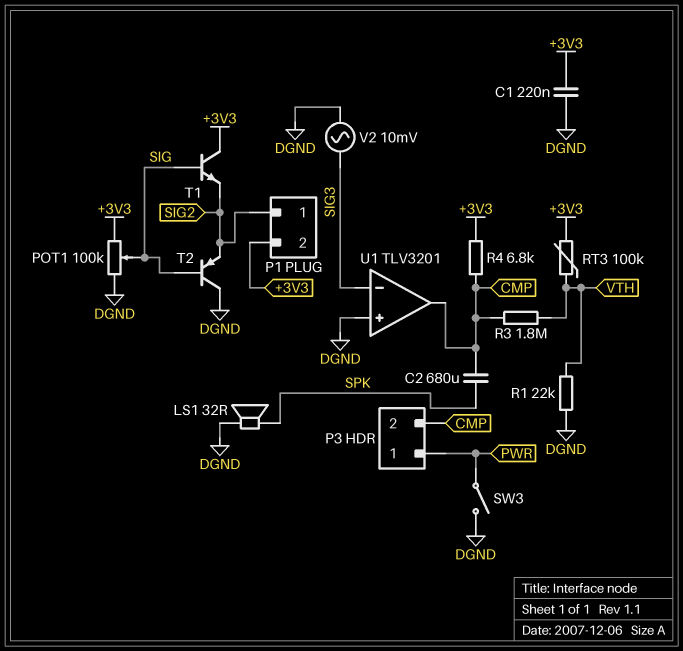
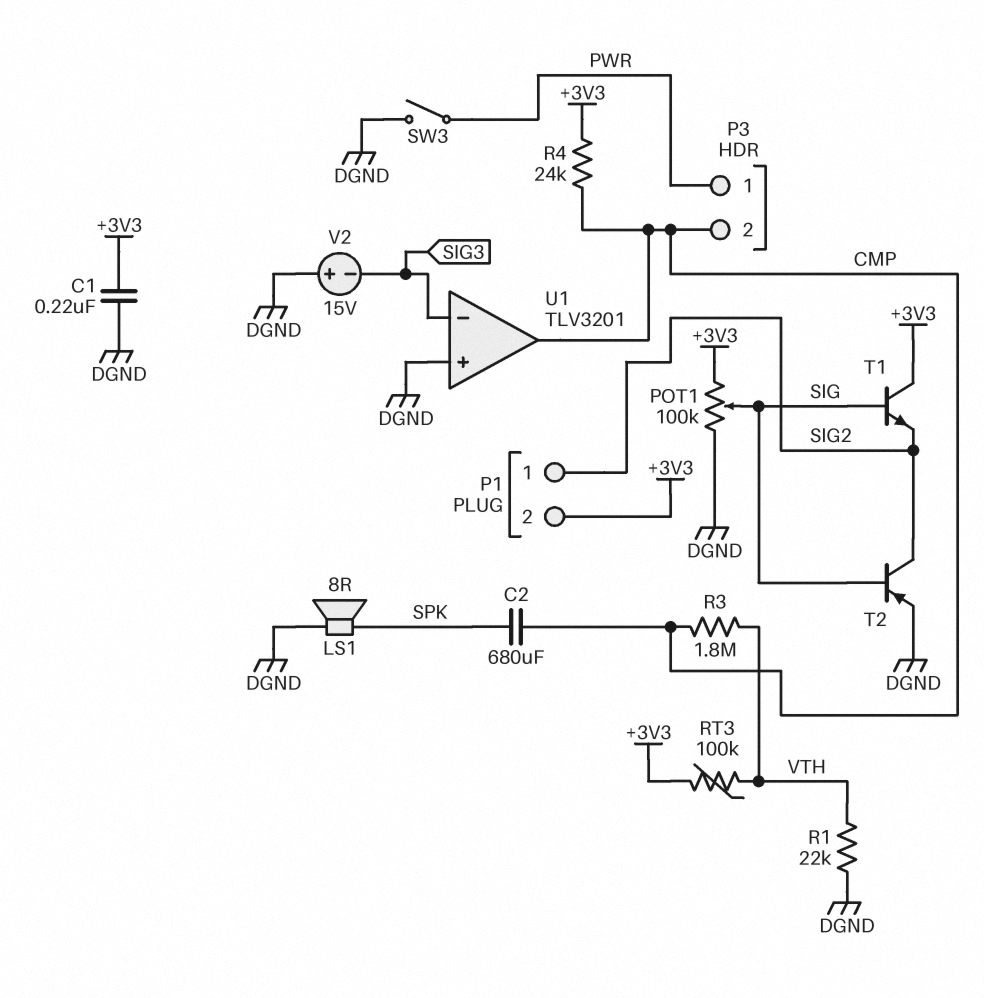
LS1: speaker 32R (DGND, SPK) -> speaker 8R (DGND, SPK)
R4: 6.8k (+3V3, CMP) -> 24k (+3V3, CMP)
T2: PNP (B SIG, C DGND, E SIG2) -> PNP (B SIG, C SIG2, E DGND)
V2: AC 10mV (DGND, SIG3) -> 15V (plus DGND, minus SIG3)

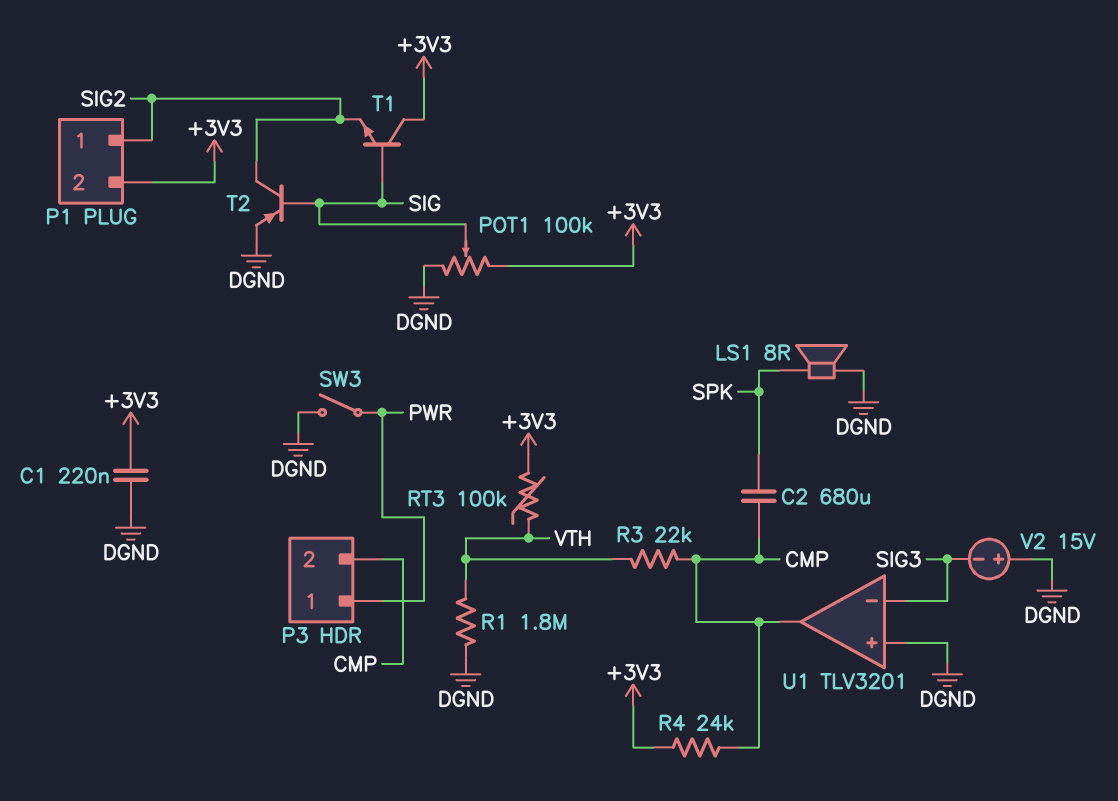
R1: 22k (DGND, VTH) -> 1.8M (DGND, VTH)
R3: 1.8M (CMP, VTH) -> 22k (CMP, VTH)

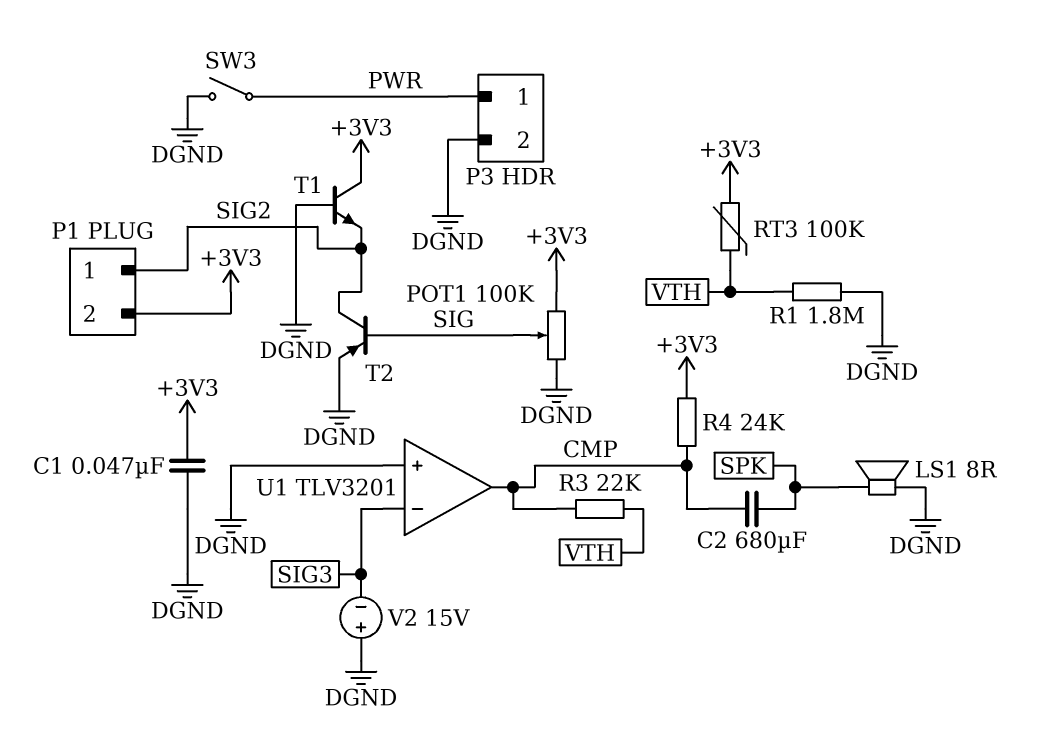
C1: 220nF (+3V3, DGND) -> 47nF (+3V3, DGND)
P3 pin 2: CMP -> DGND
T1: NPN (B SIG, C +3V3, E SIG2) -> NPN (B DGND, C +3V3, E SIG2)

